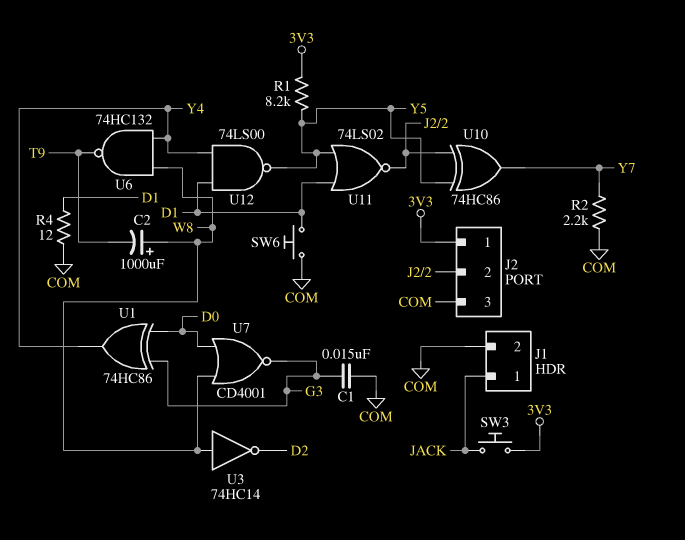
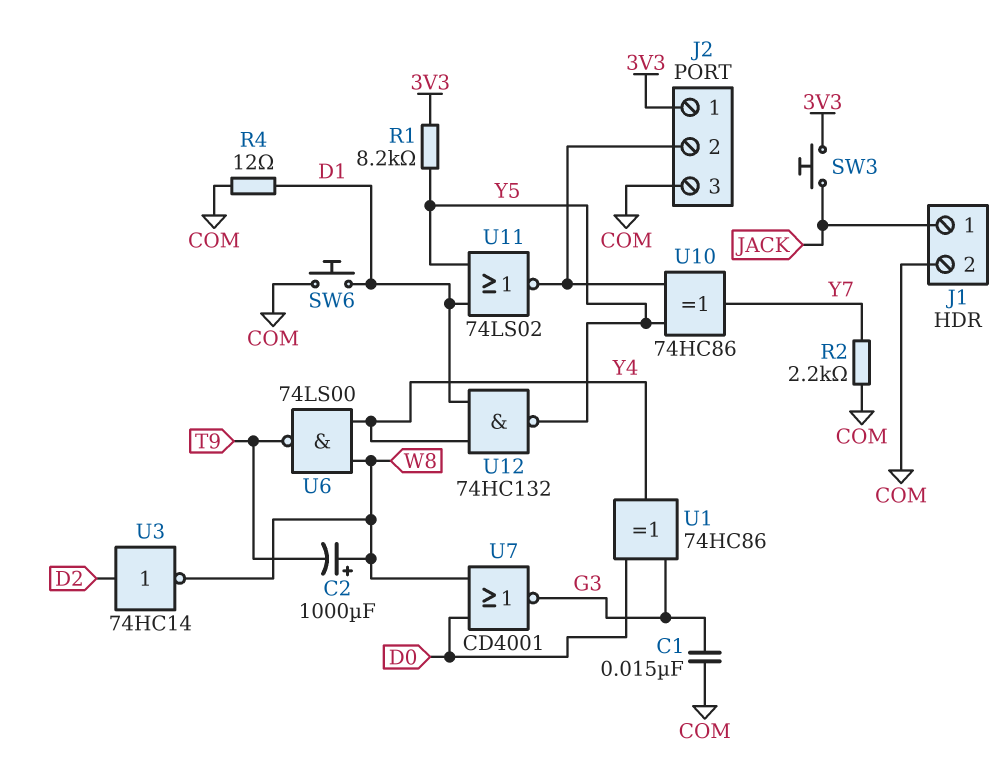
U3: NOT 74HC14 (in W8, out D2) -> NOT 74HC14 (in D2, out W8)
U6: NAND 74HC132 (in W8, in Y4, out T9) -> NAND 74LS00 (in W8, in Y4, out T9)
U12: NAND 74LS00 (in D1, in Y4, out Y5) -> NAND 74HC132 (in D1, in Y4, out Y5)

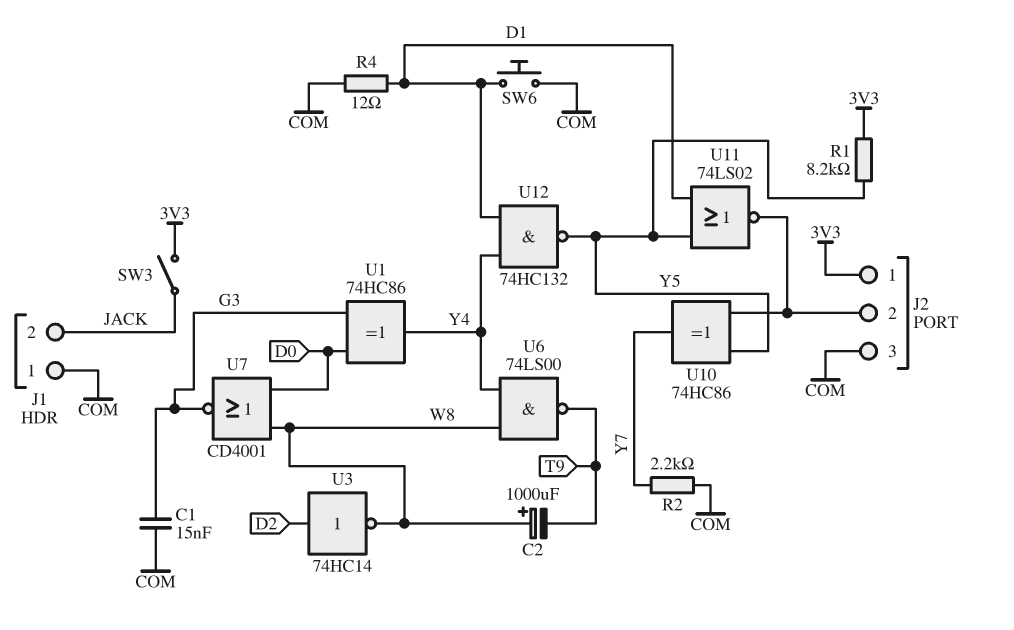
J1 pin 1: JACK -> COM
J1 pin 2: COM -> JACK
SW3: button (3V3, JACK) -> switch (3V3, JACK)

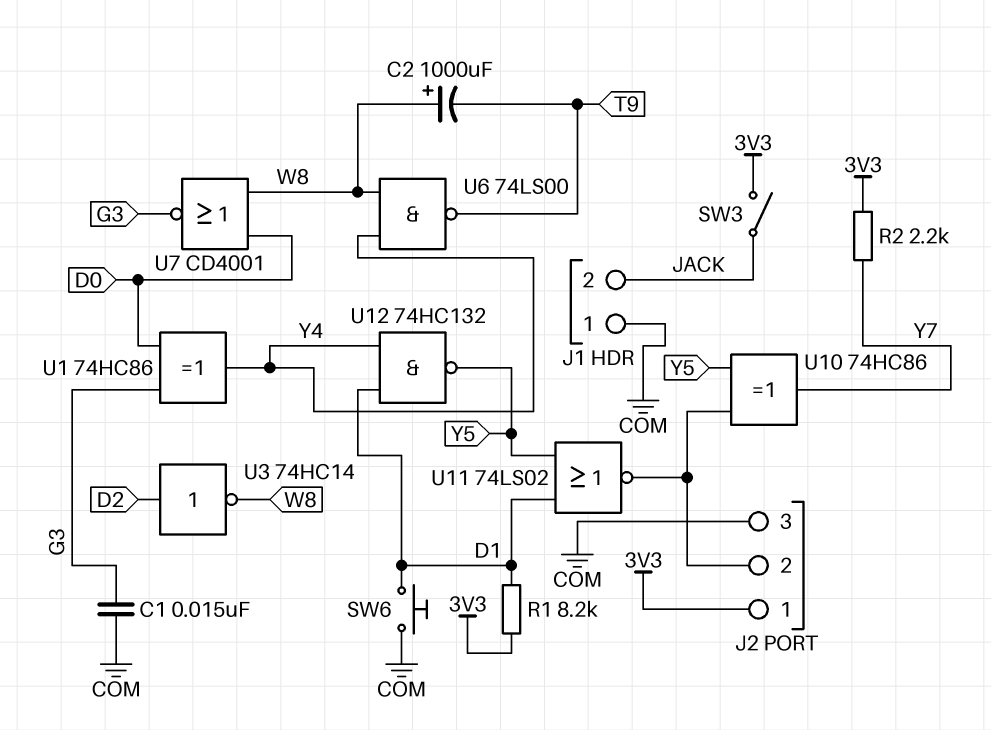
R1: 8.2k (3V3, Y5) -> 8.2k (3V3, D1)
R2: 2.2k (COM, Y7) -> 2.2k (3V3, Y7)
R4: 12 (COM, D1) -> none

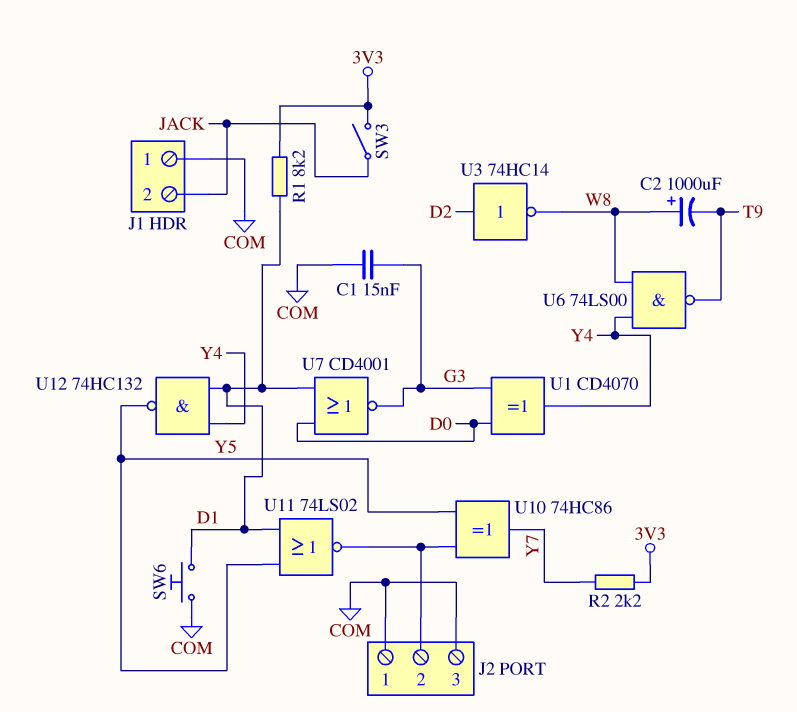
J2 pin 1: 3V3 -> COM
U1: XOR 74HC86 (in D0, in G3, out Y4) -> XOR CD4070 (in D0, in G3, out Y4)
U7: NOR CD4001 (in D0, in W8, out G3) -> NOR CD4001 (in D0, in D1, out G3)

